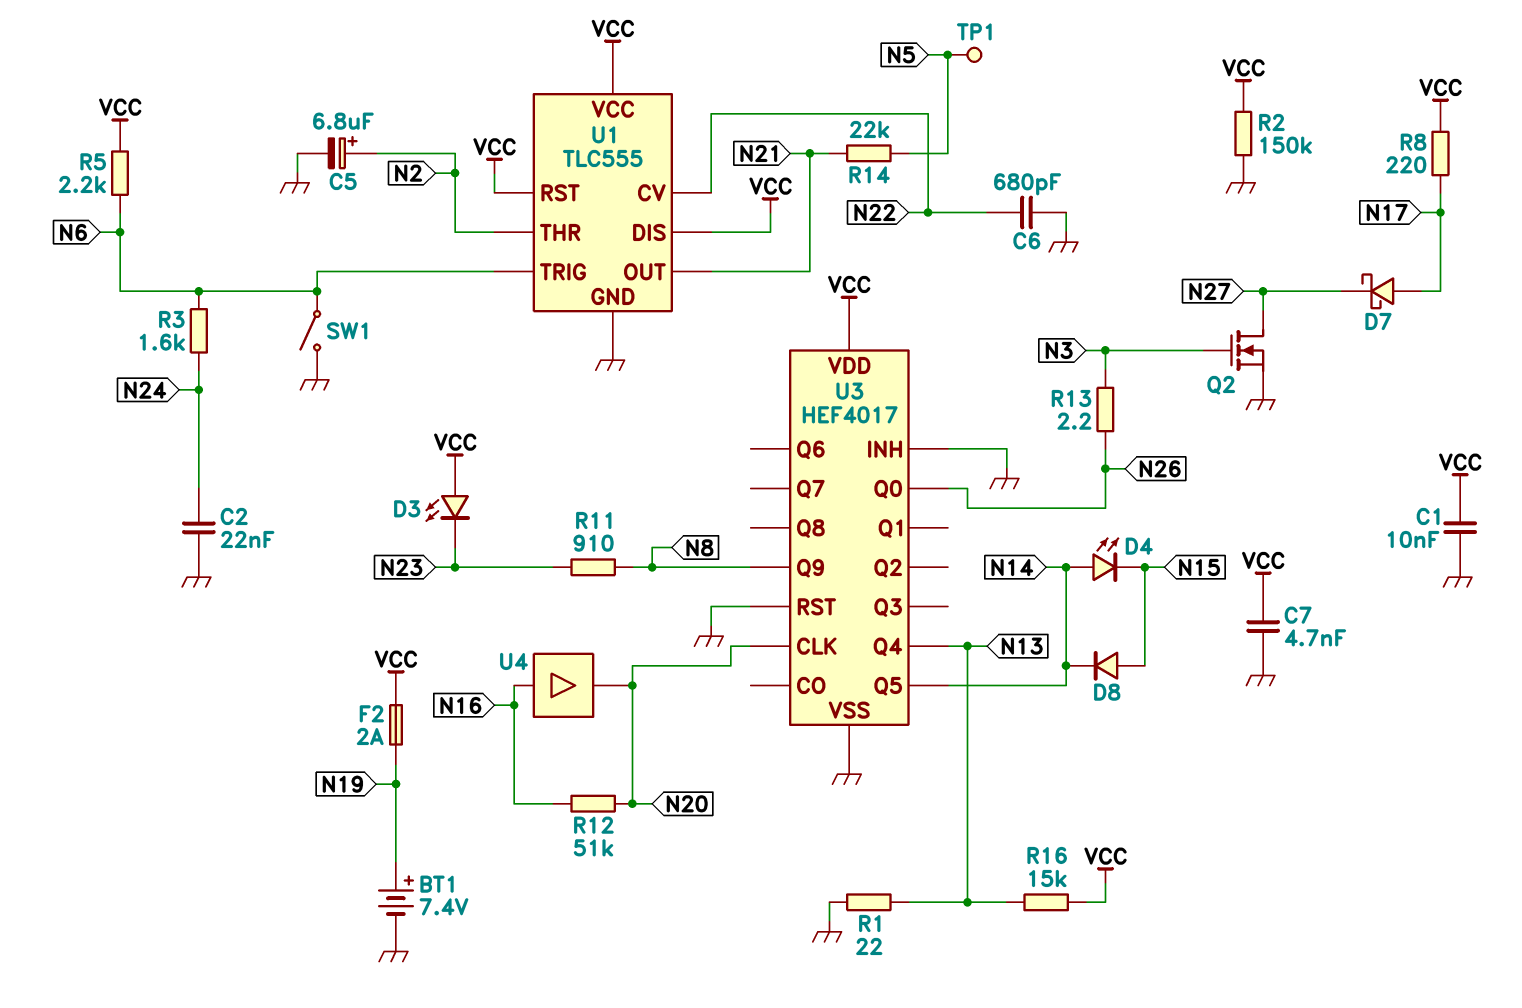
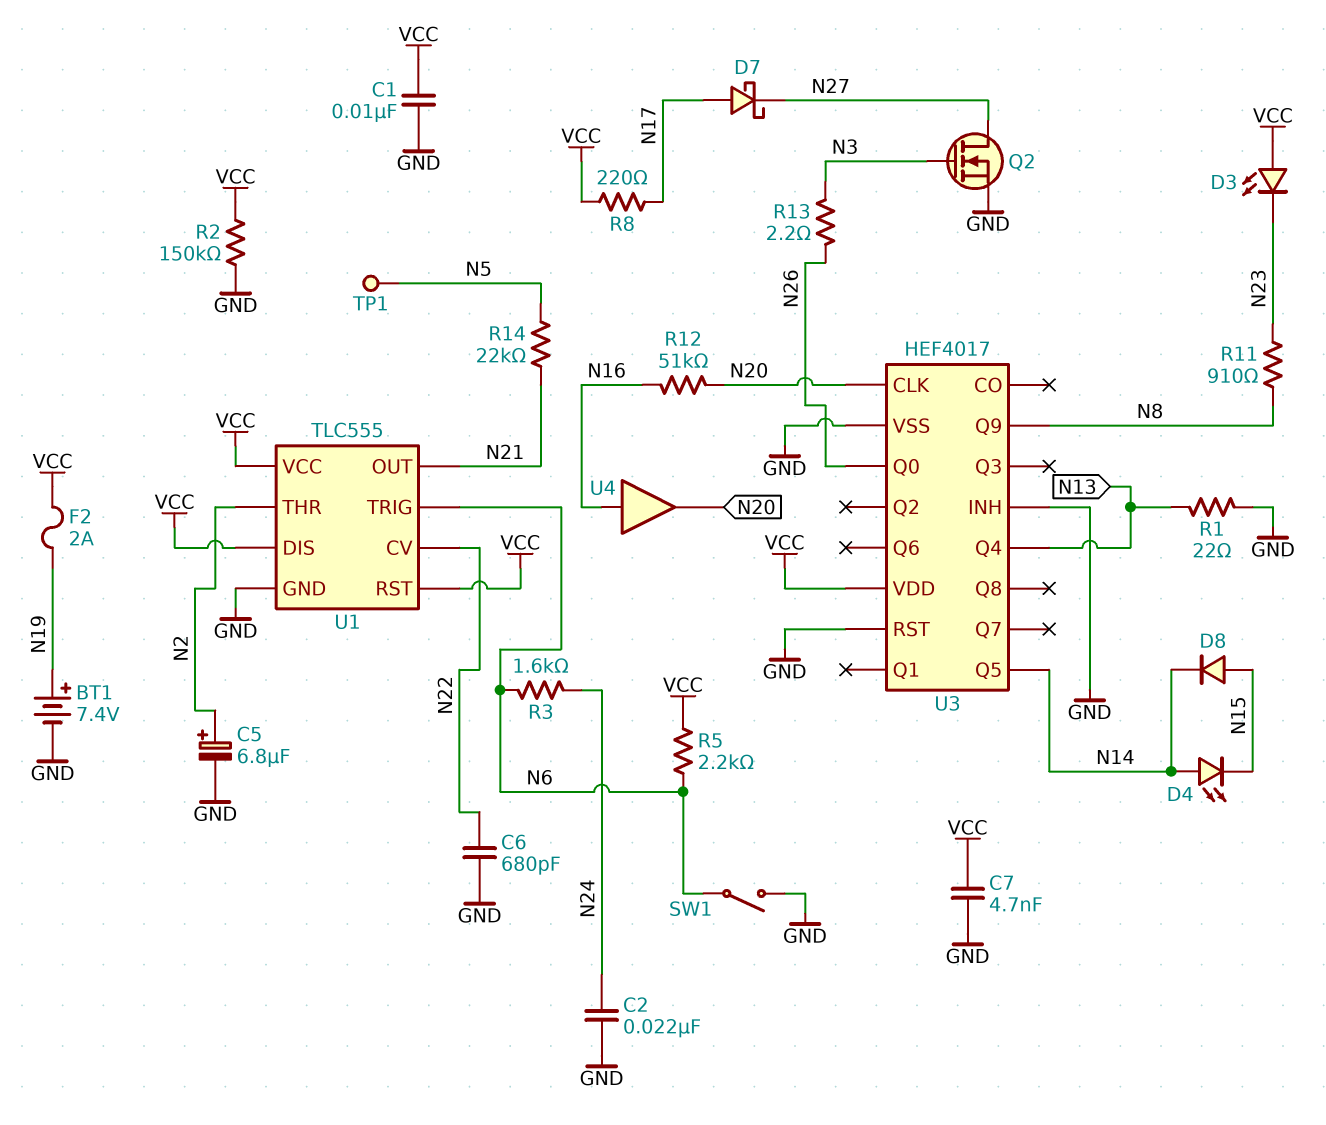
R16: 15k (N13, VCC) -> none

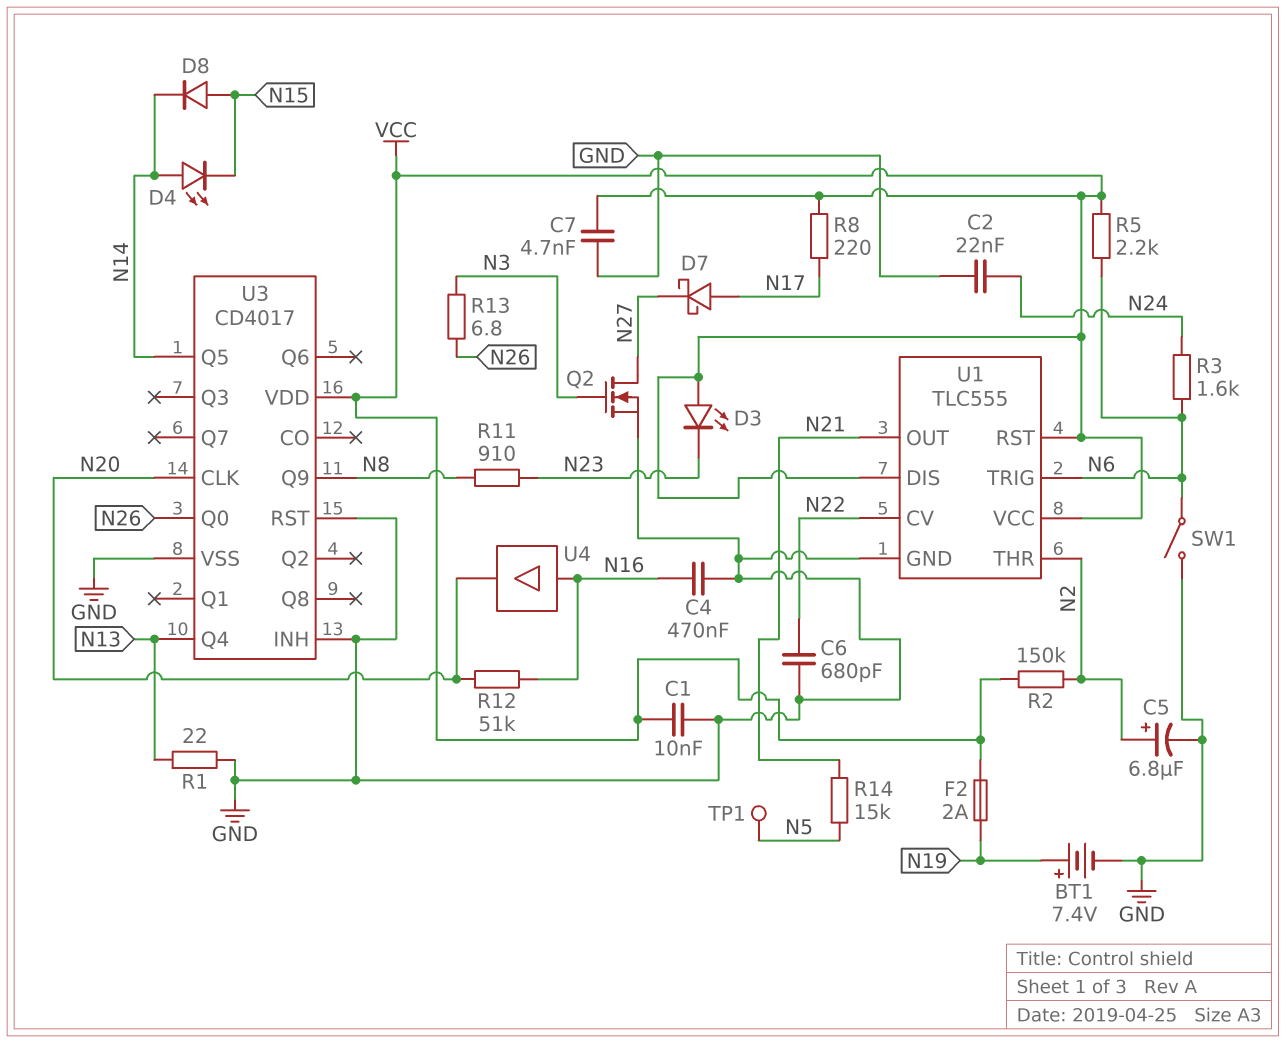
C4: none -> 470nF (GND, N16)
R2: 150k (GND, VCC) -> 150k (N2, VCC)
R13: 2.2 (N3, N26) -> 6.8 (N3, N26)
R14: 22k (N5, N21) -> 15k (N5, N21)
U3: HEF4017 -> CD4017

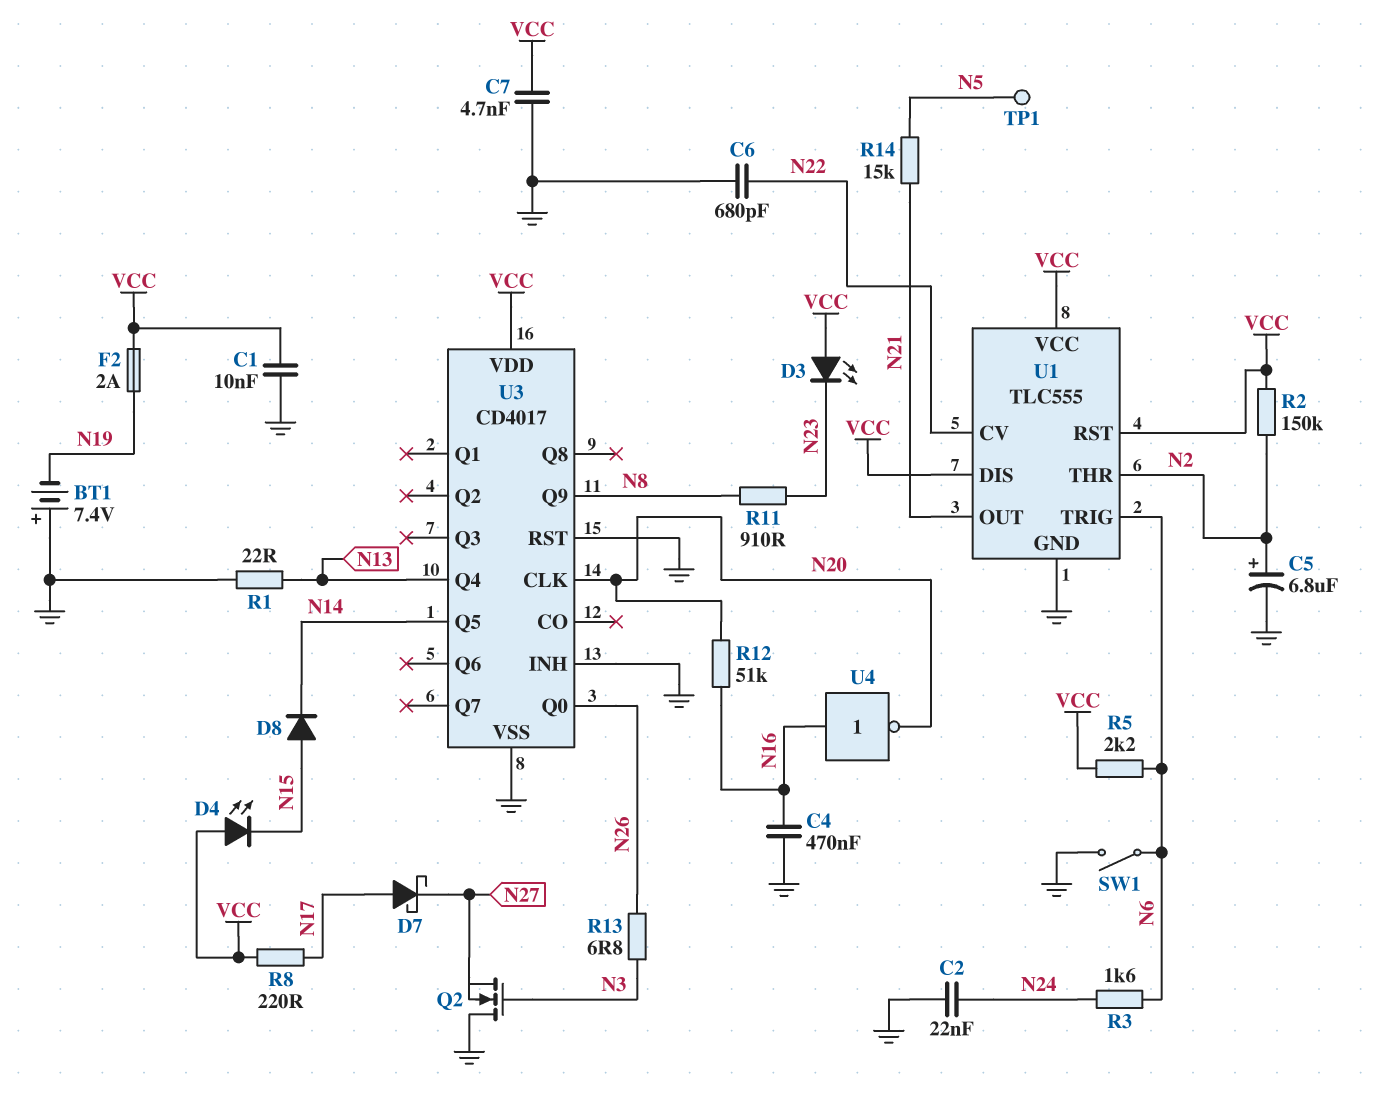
BT1: 7.4V (plus N19, minus GND) -> 7.4V (plus GND, minus N19)
D4: LED (A N14, K N15) -> LED (A VCC, K N15)
Q2: NMOS (G N3, D N27, S GND) -> NMOS (G N3, D GND, S N27)
U4: buffer (in N16, out N20) -> NOT (in N16, out N20)

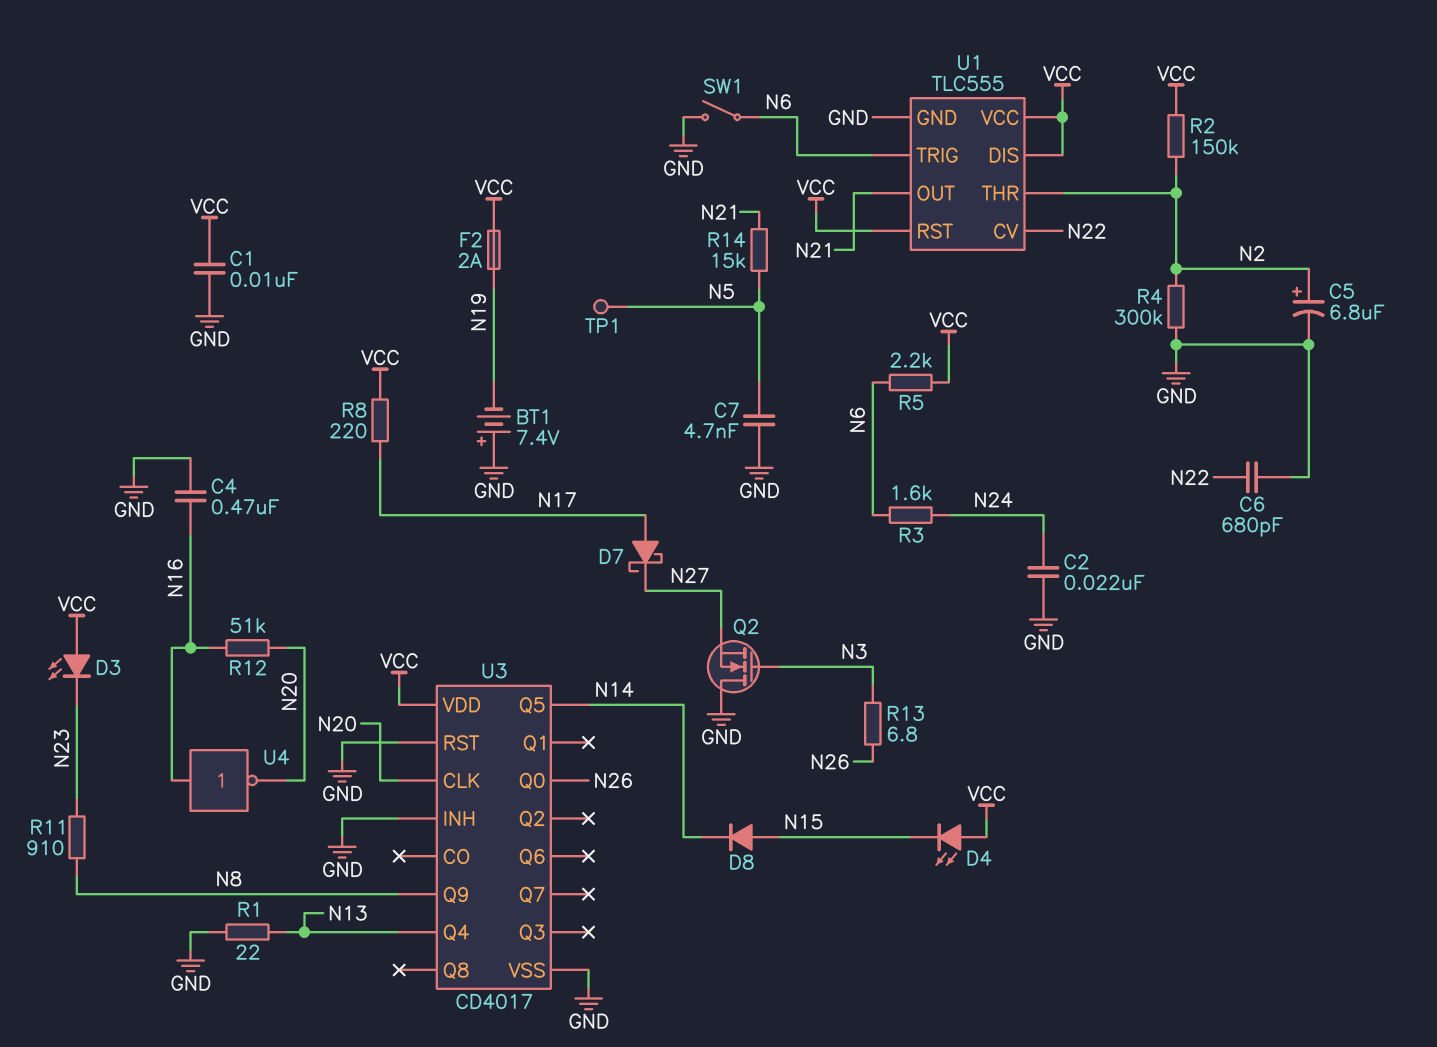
C7: 4.7nF (GND, VCC) -> 4.7nF (GND, N5)
R4: none -> 300k (GND, N2)

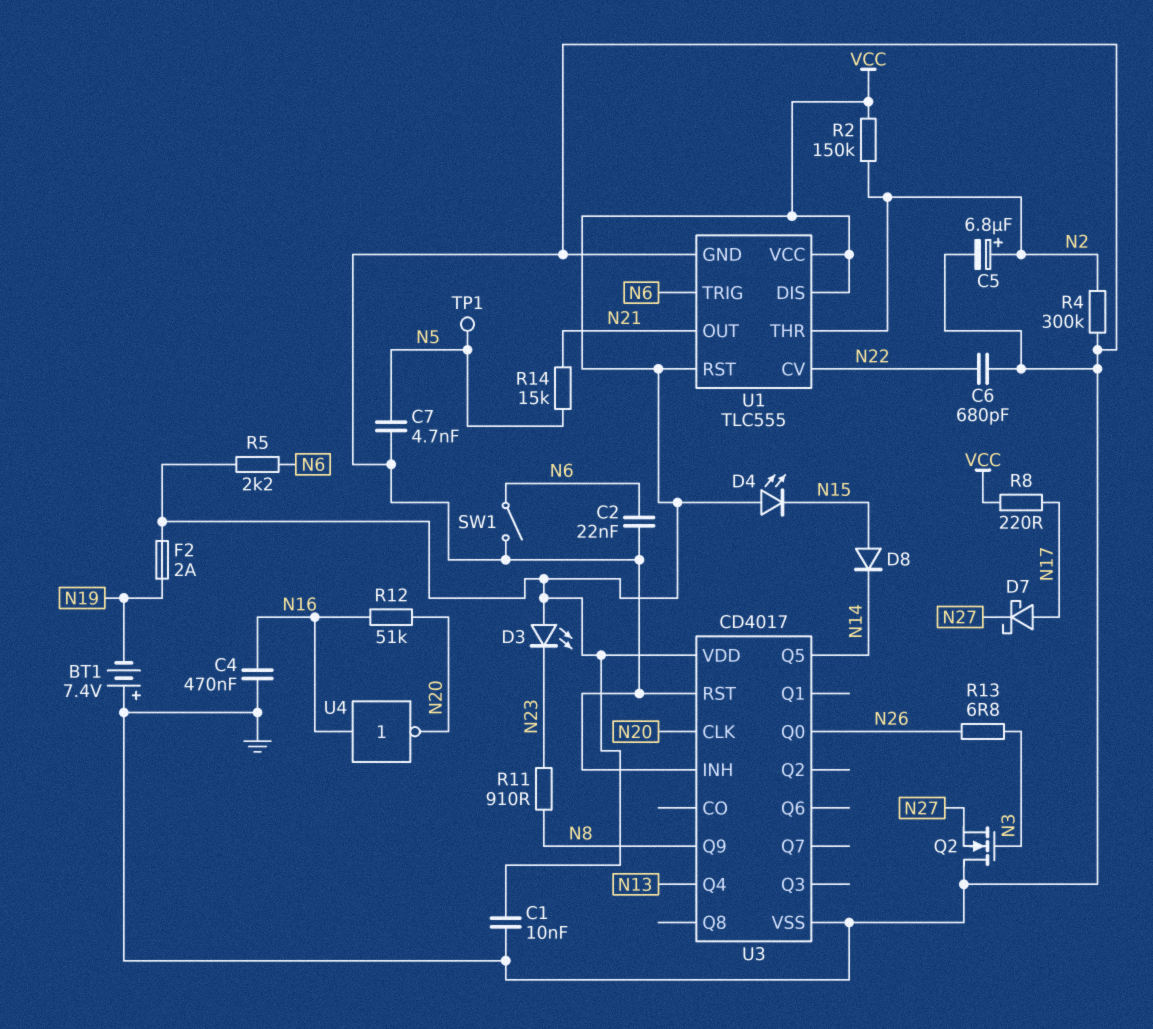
C2: 22nF (GND, N24) -> 22nF (GND, N6)
R1: 22 (GND, N13) -> none
R3: 1.6k (N6, N24) -> none

